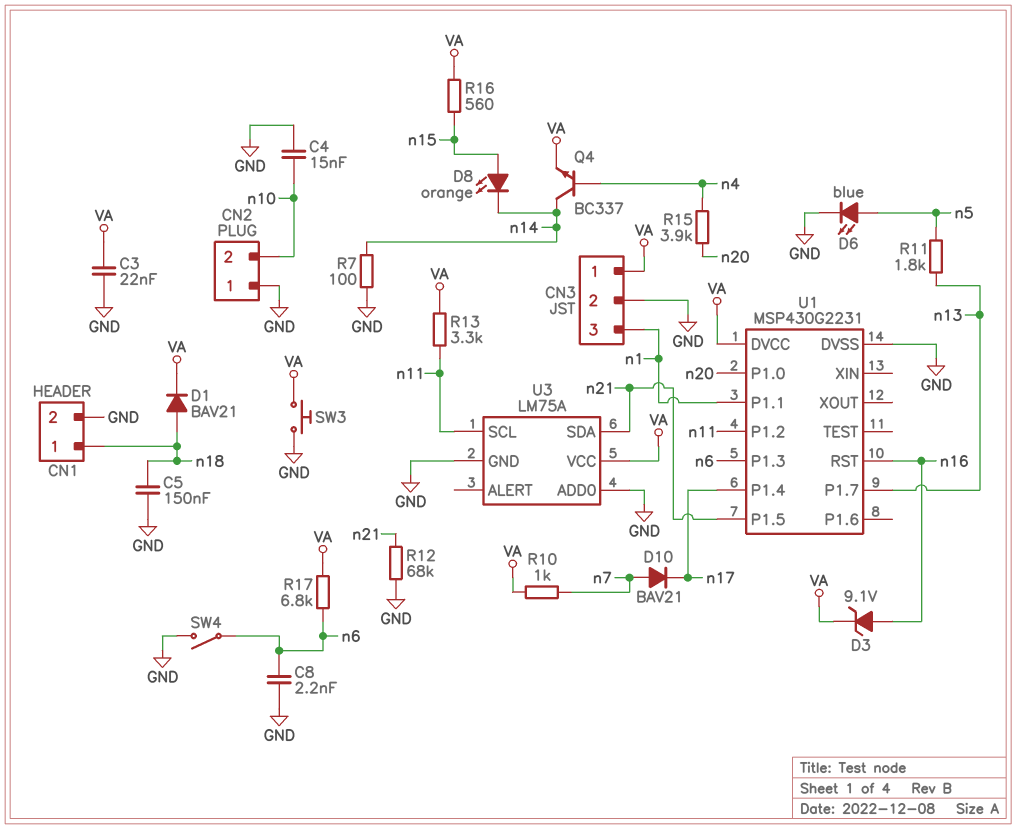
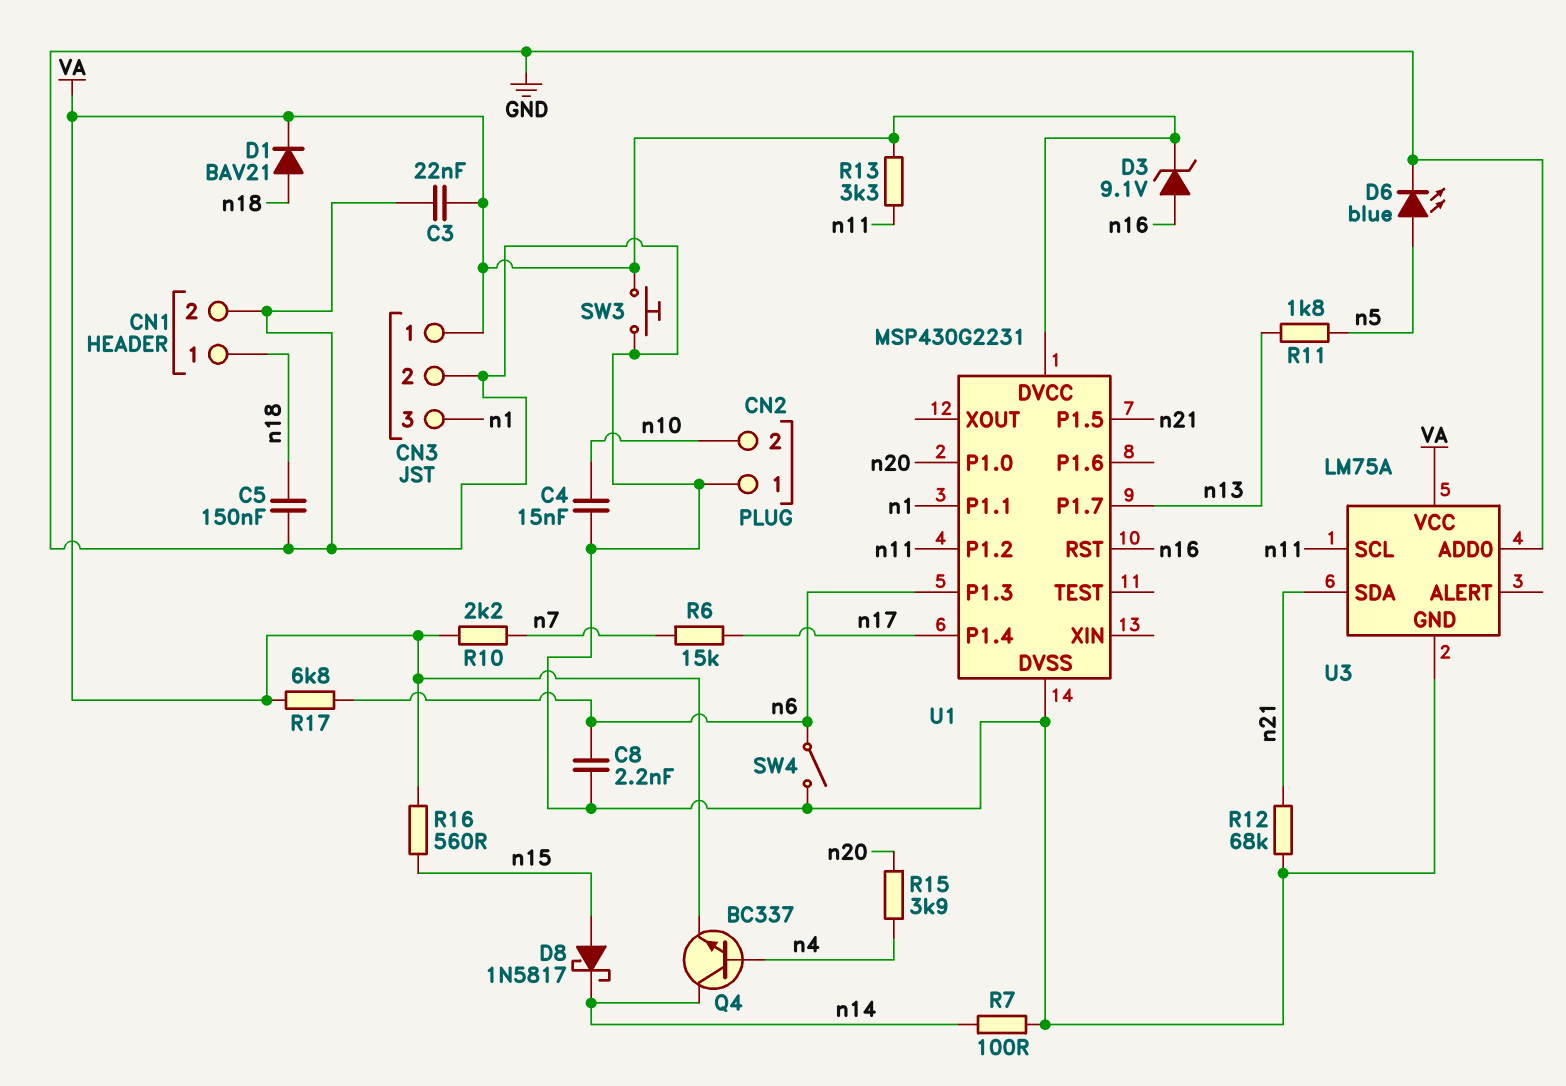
D8: LED orange (A n15, K n14) -> schottky 1N5817 (A n15, K n14)
D10: diode BAV21 (A n7, K n17) -> none
R6: none -> 15k (n7, n17)
R10: 1k (VA, n7) -> 2.2k (VA, n7)

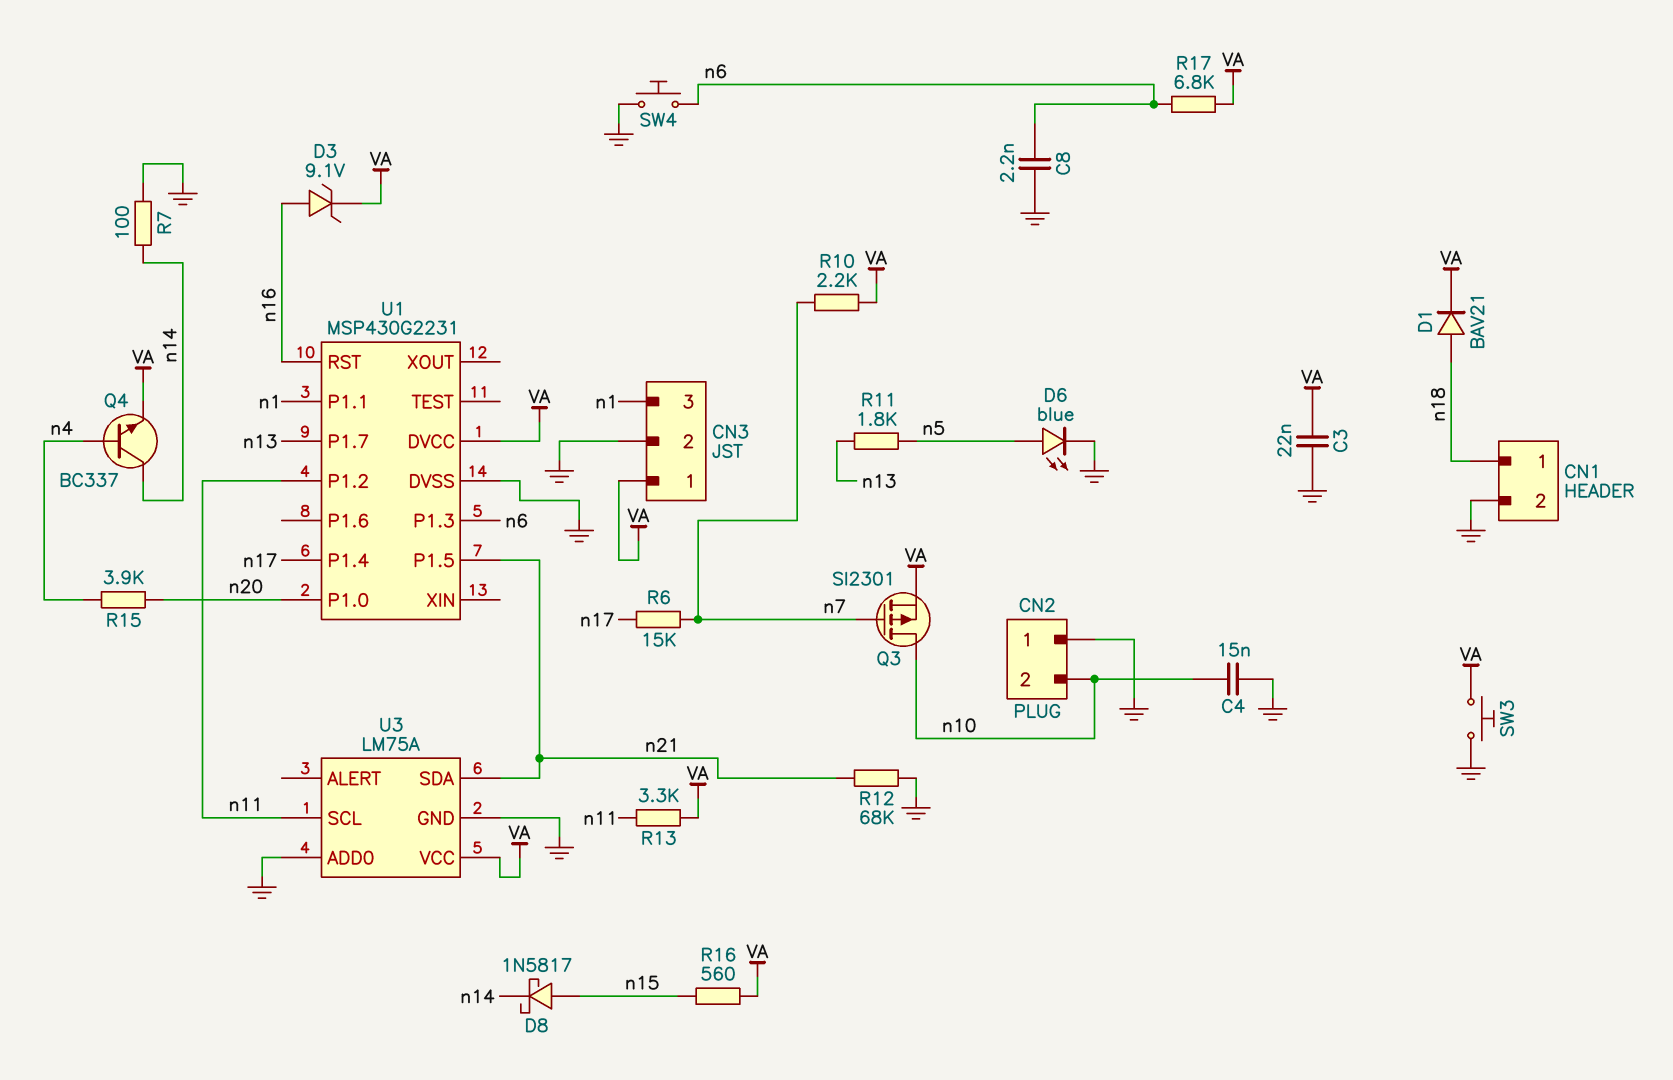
C5: 150nF (GND, n18) -> none
Q3: none -> PMOS SI2301 (G n7, D n10, S VA)
SW4: switch (GND, n6) -> button (GND, n6)

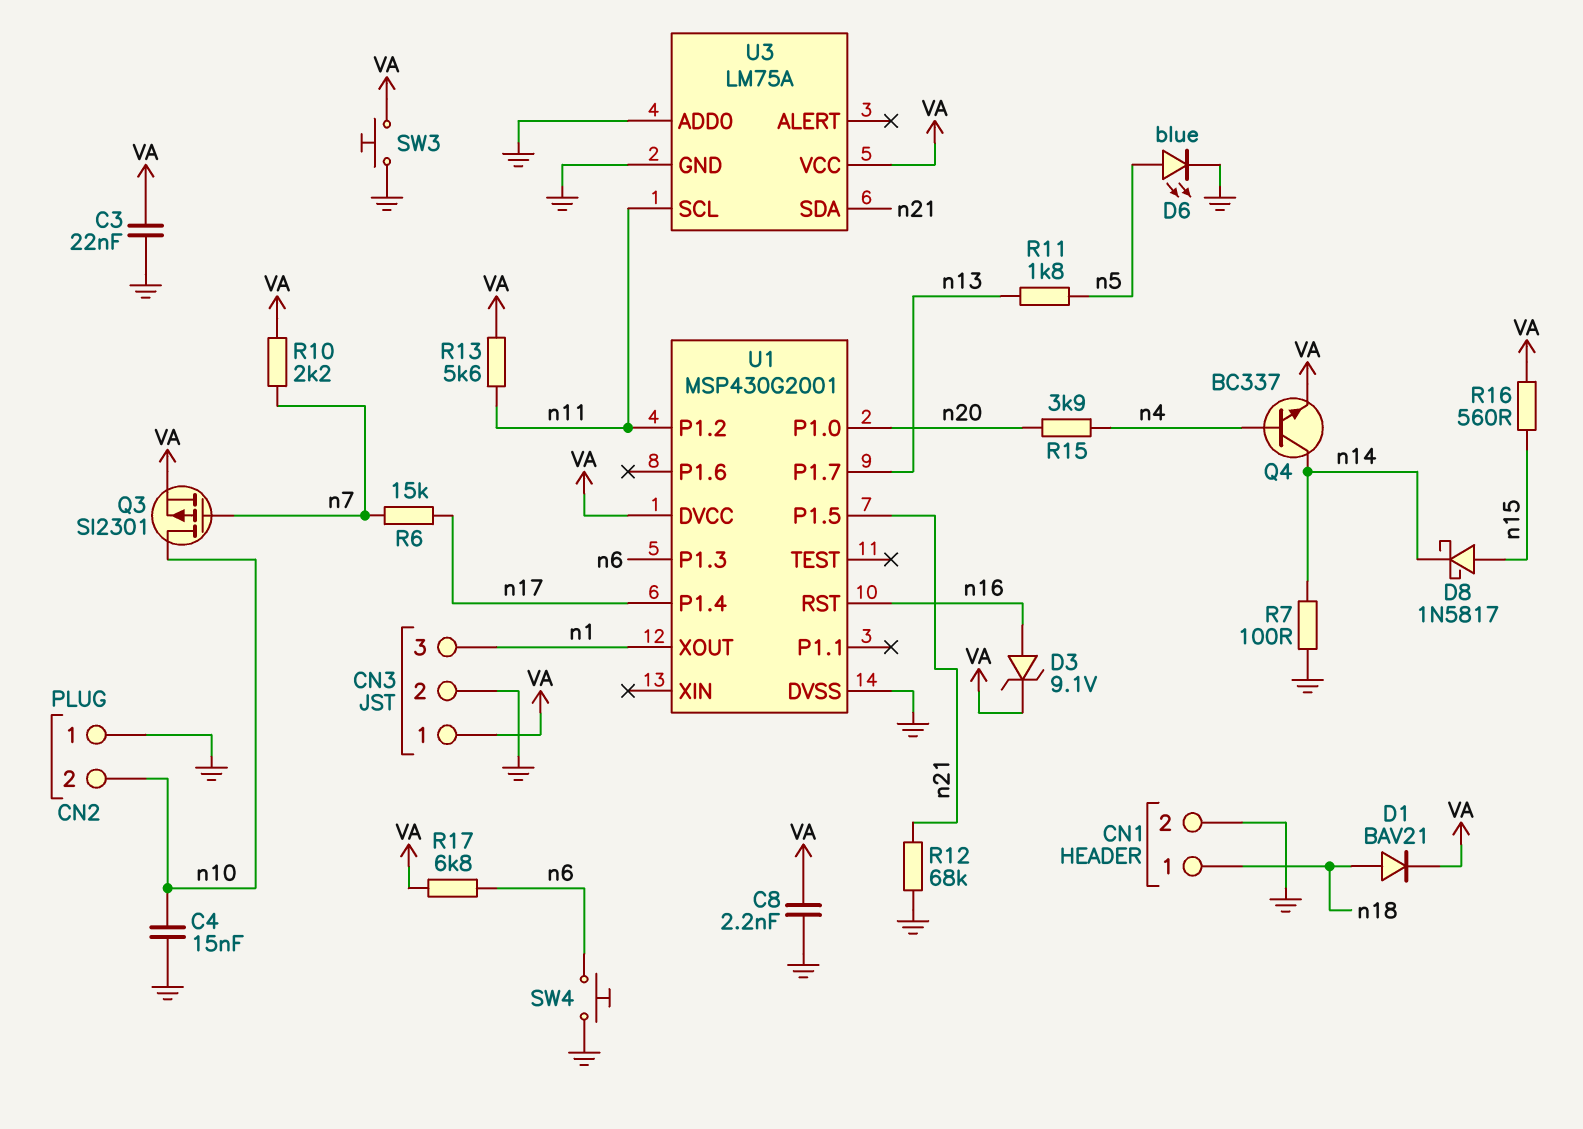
C8: 2.2nF (GND, n6) -> 2.2nF (GND, VA)
R13: 3.3k (VA, n11) -> 5.6k (VA, n11)
U1: MSP430G2231 -> MSP430G2001
U1 pin P1.1: n1 -> none
U1 pin XOUT: none -> n1

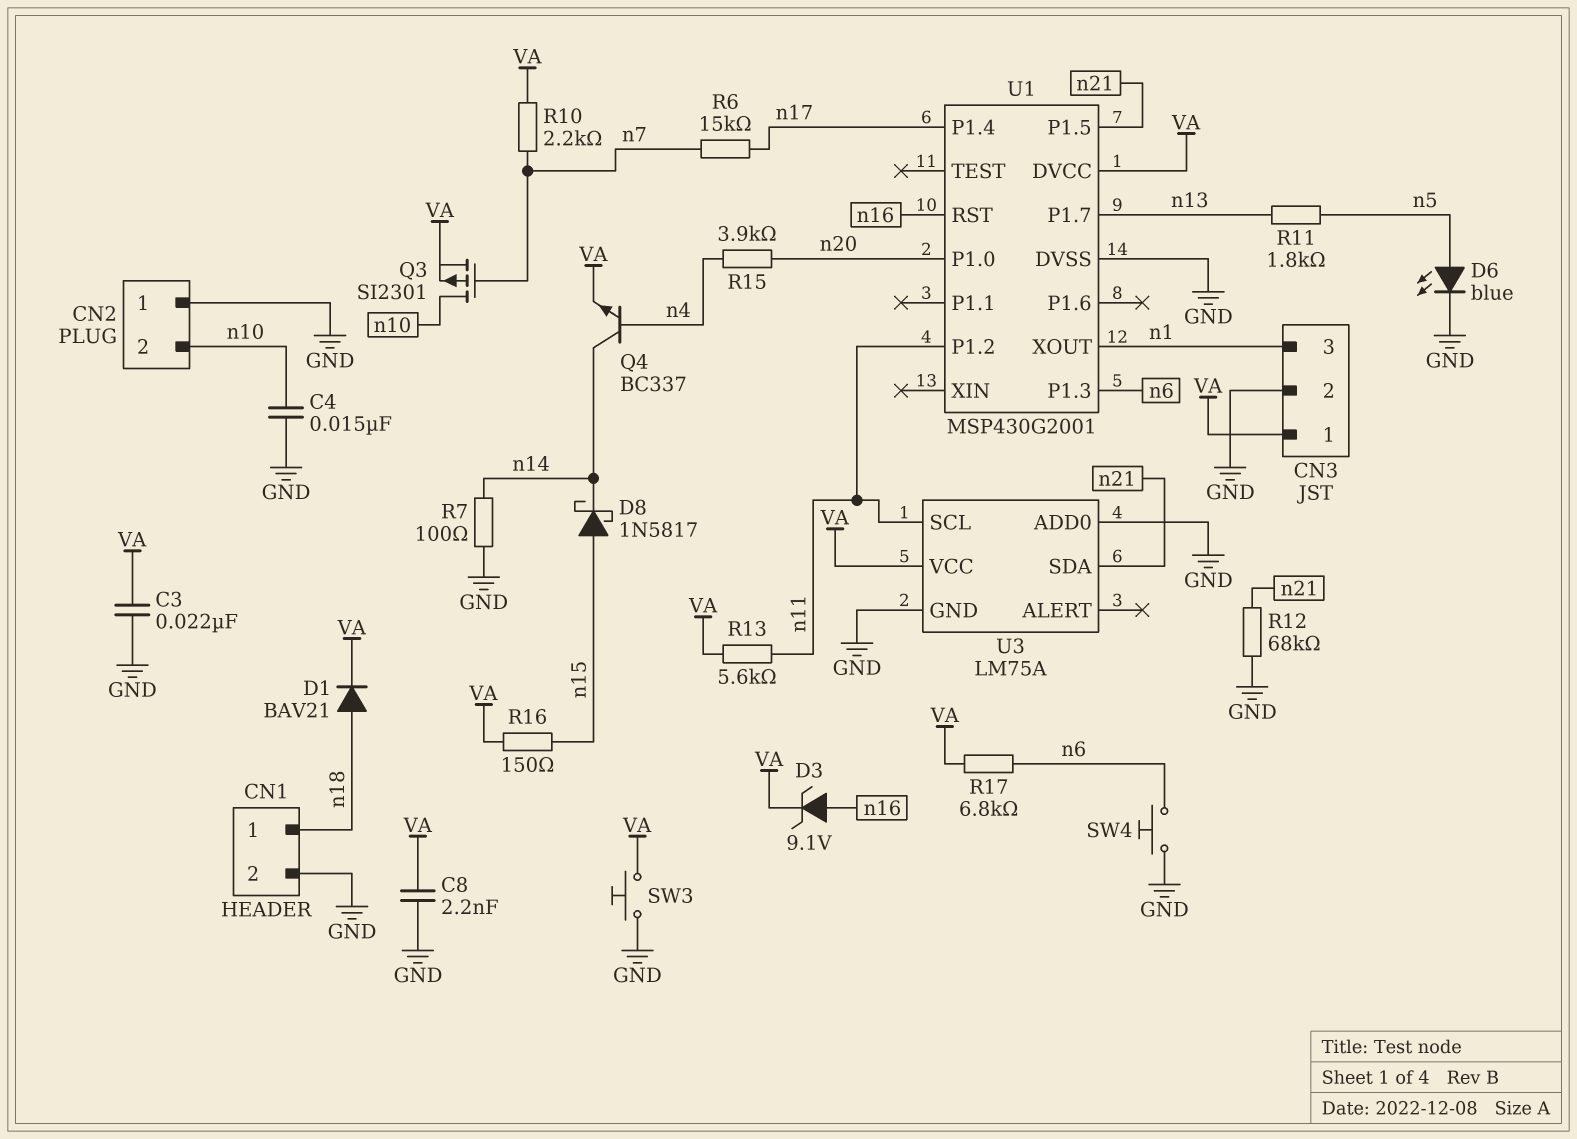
R16: 560 (VA, n15) -> 150 (VA, n15)

